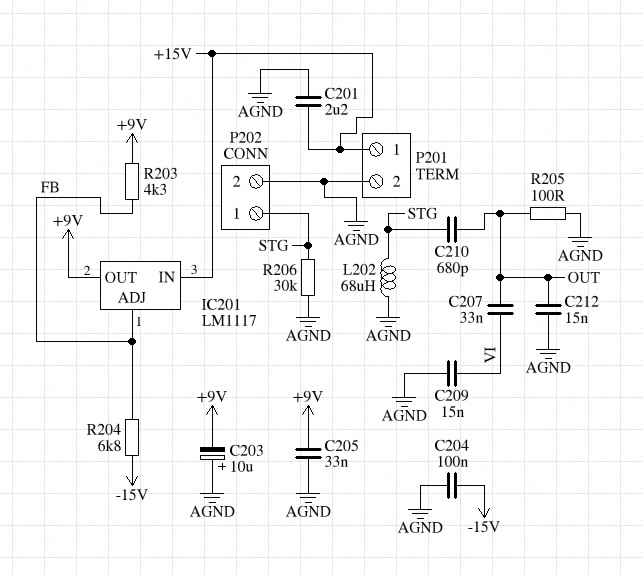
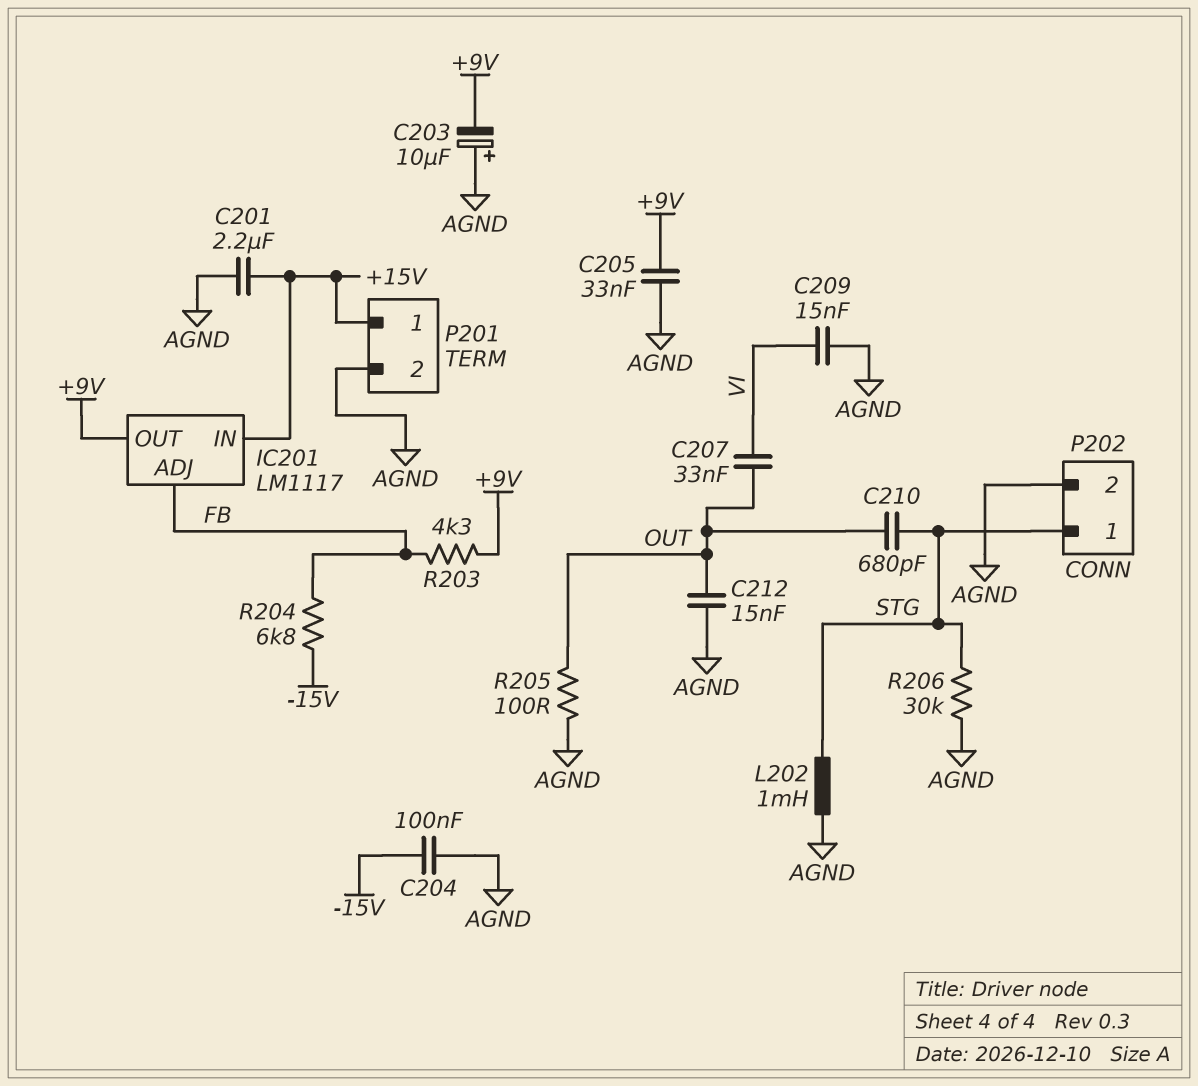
L202: 68uH (AGND, STG) -> 1mH (AGND, STG)

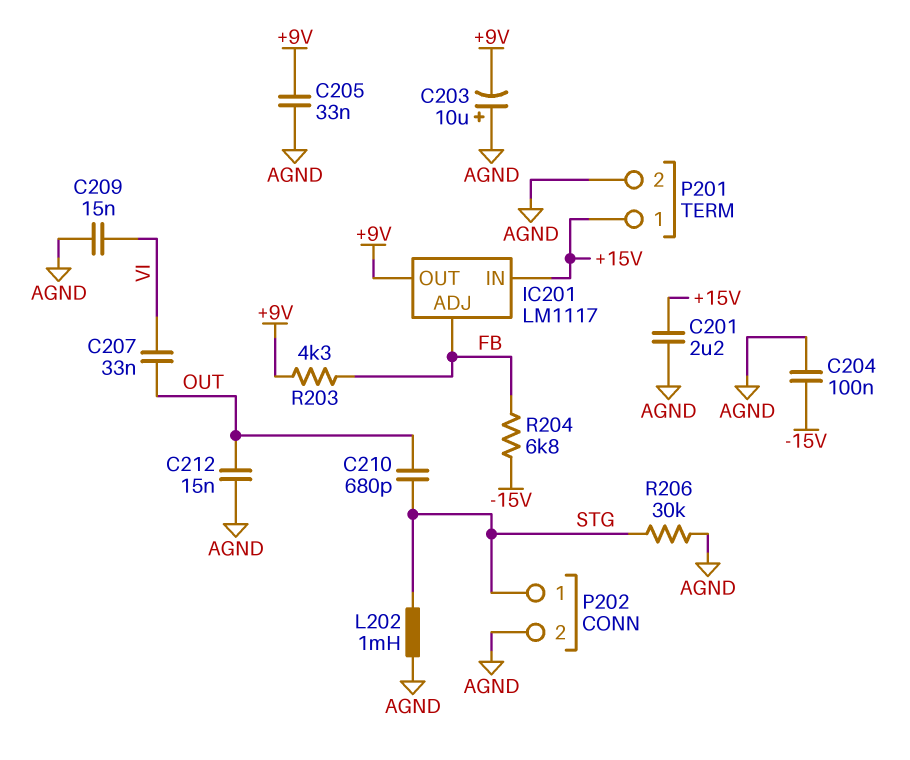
R205: 100 (AGND, OUT) -> none

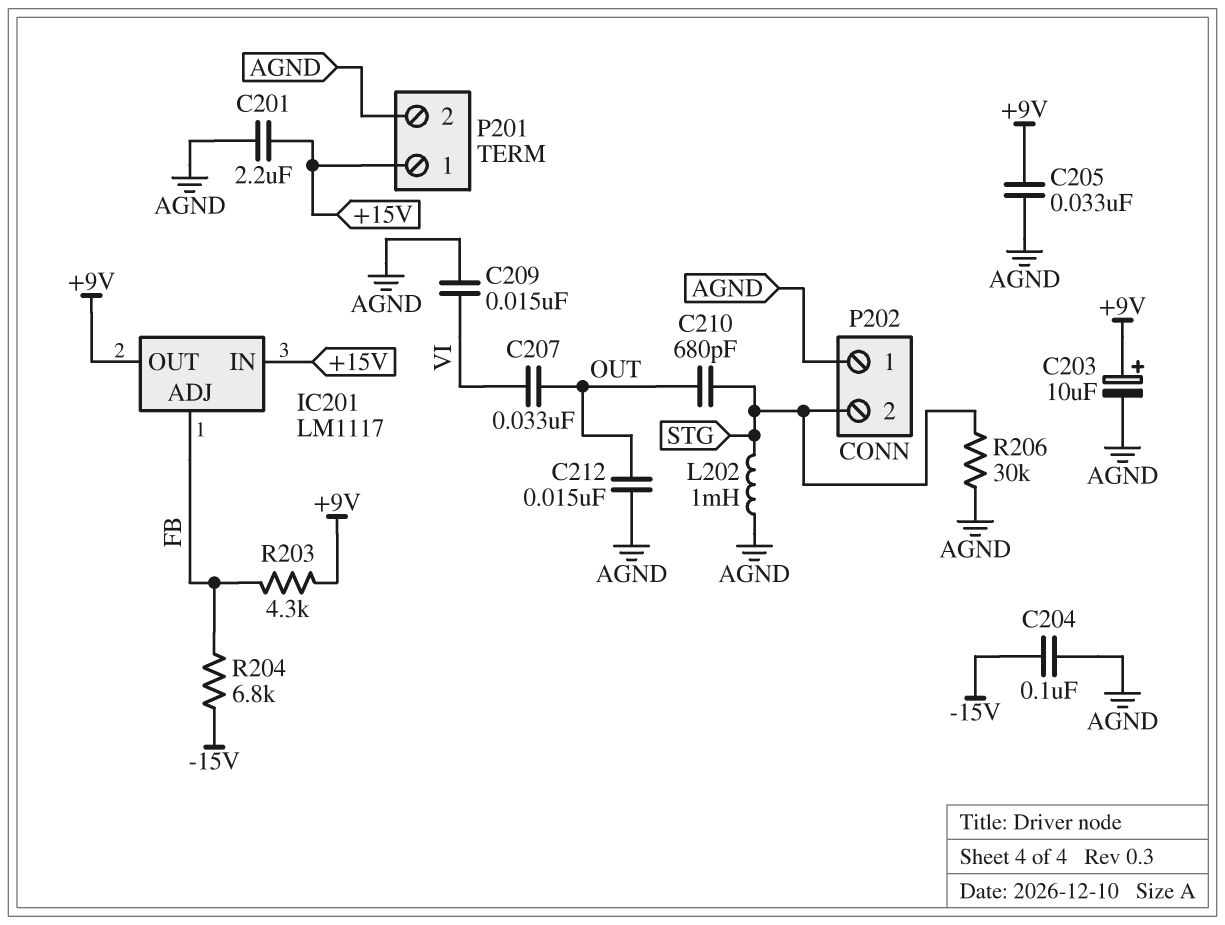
C203: 10uF (plus AGND, minus +9V) -> 10uF (plus +9V, minus AGND)
P202 pin 1: STG -> AGND
P202 pin 2: AGND -> STG

